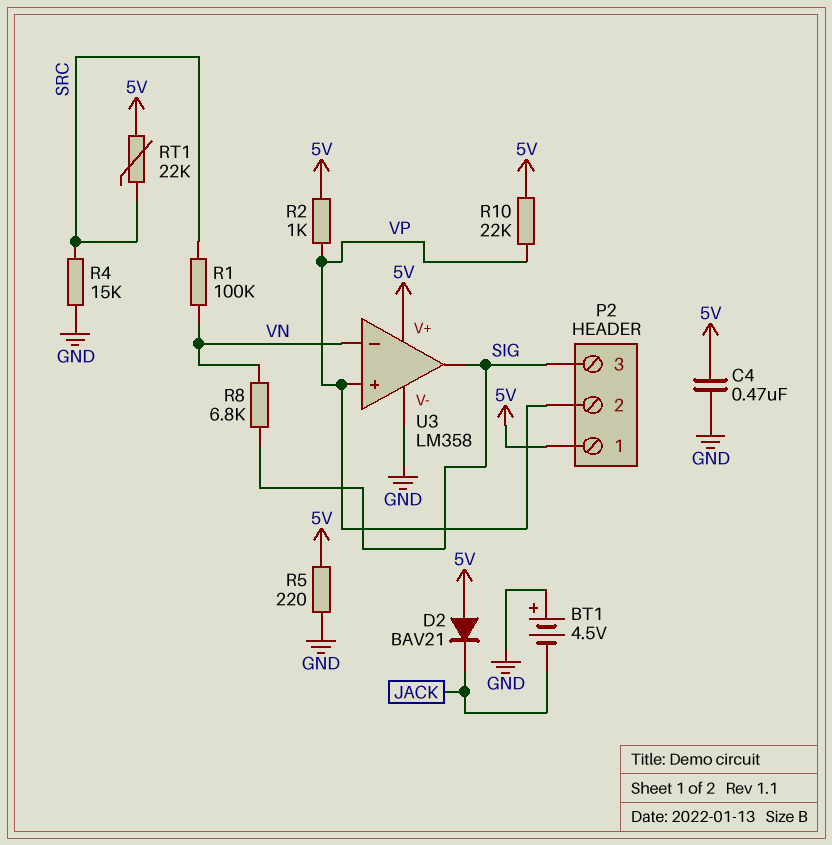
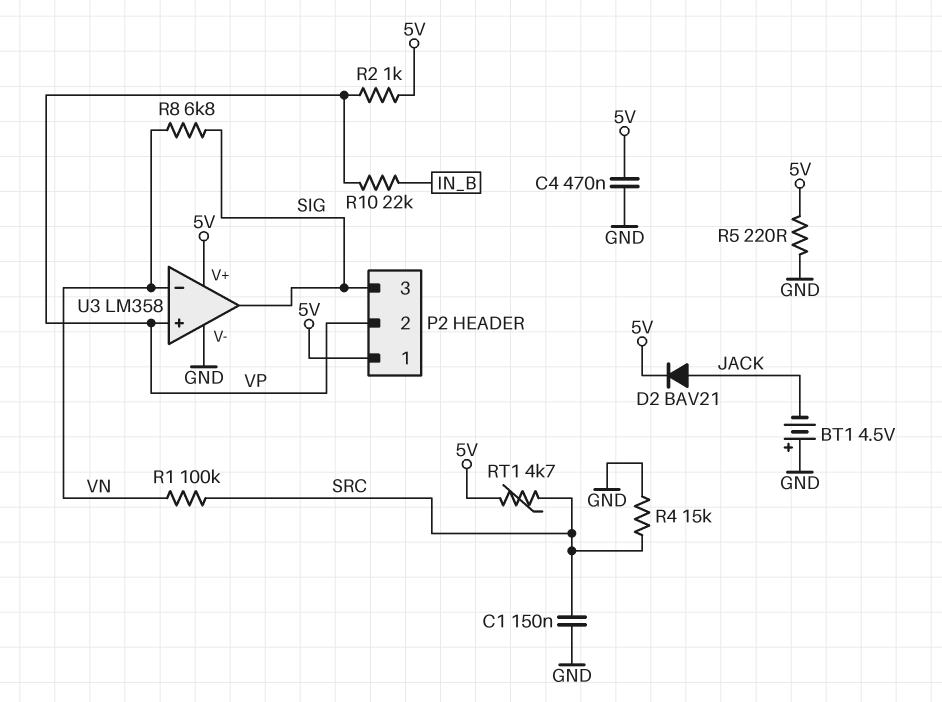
C1: none -> 150nF (GND, SRC)
D2: diode BAV21 (A 5V, K JACK) -> diode BAV21 (A JACK, K 5V)
R10: 22k (5V, VP) -> 22k (IN_B, VP)
RT1: 22k (5V, SRC) -> 4.7k (5V, SRC)

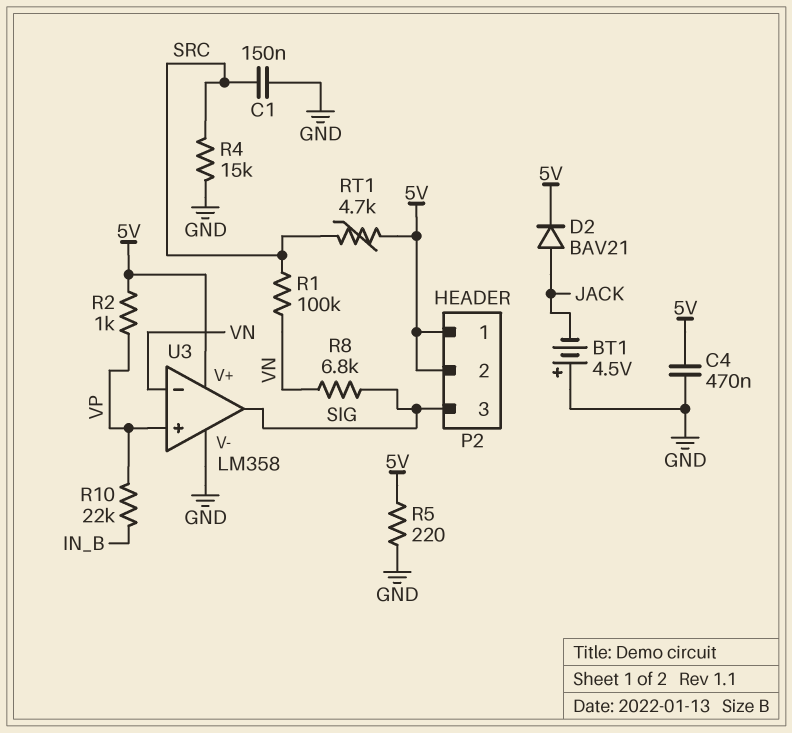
P2 pin 2: VP -> 5V

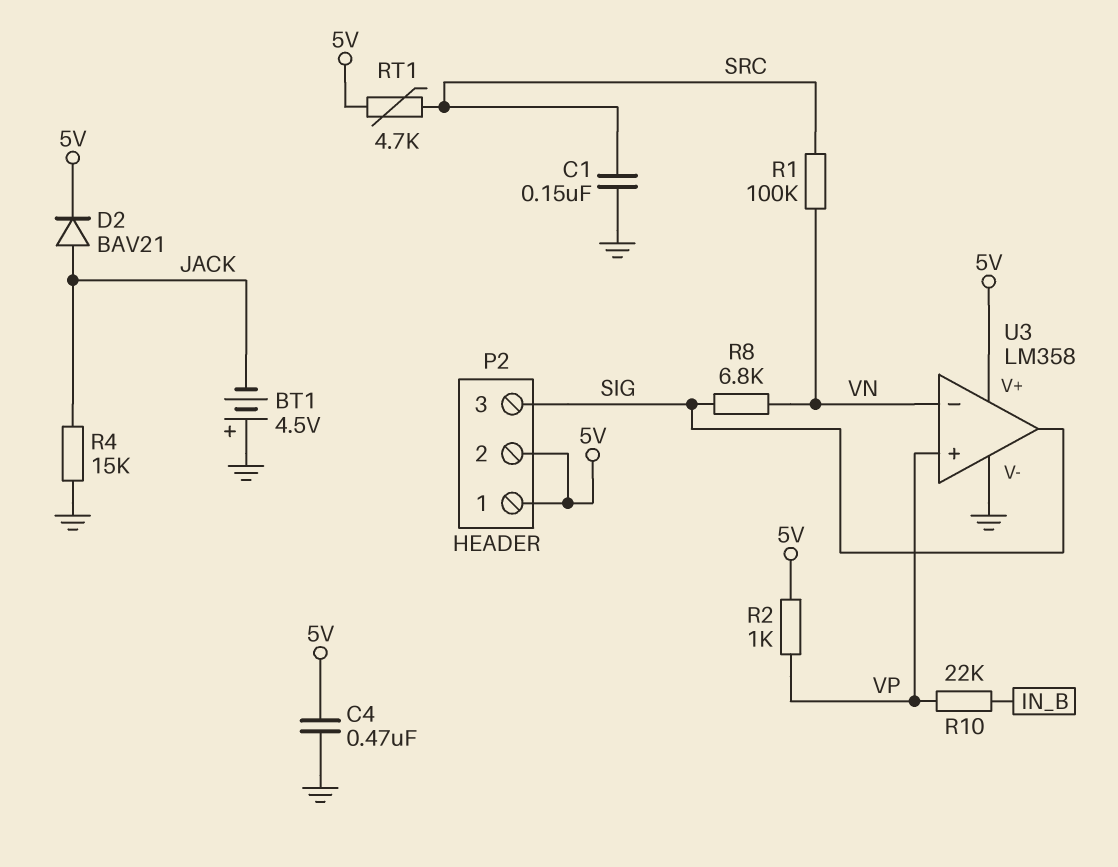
R4: 15k (GND, SRC) -> 15k (GND, JACK)
R5: 220 (5V, GND) -> none

